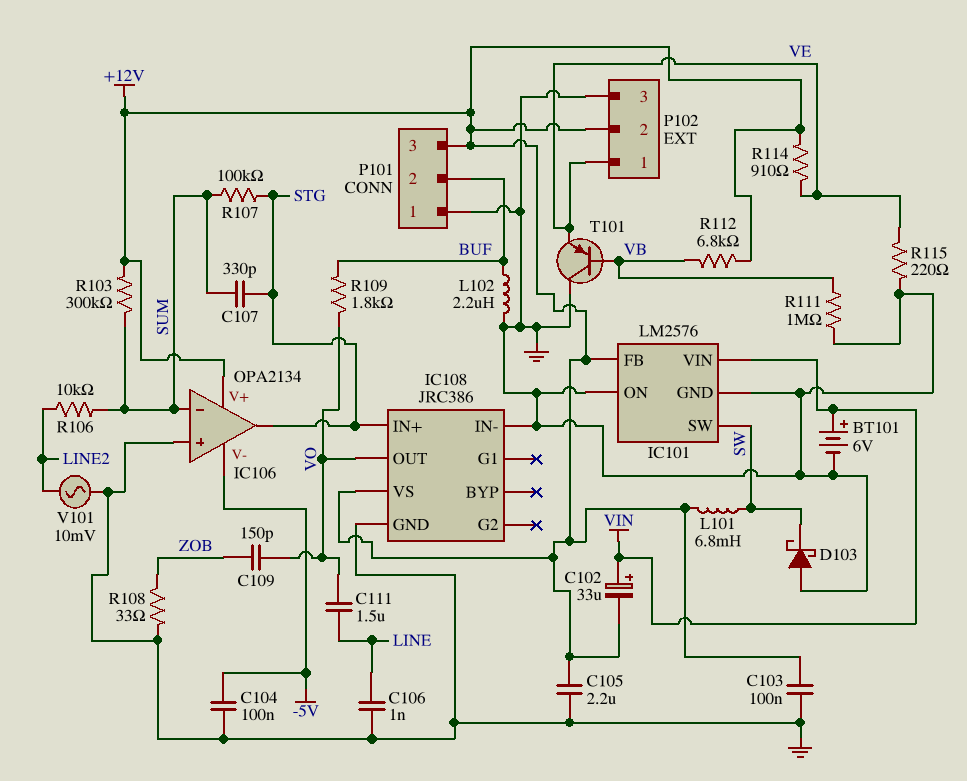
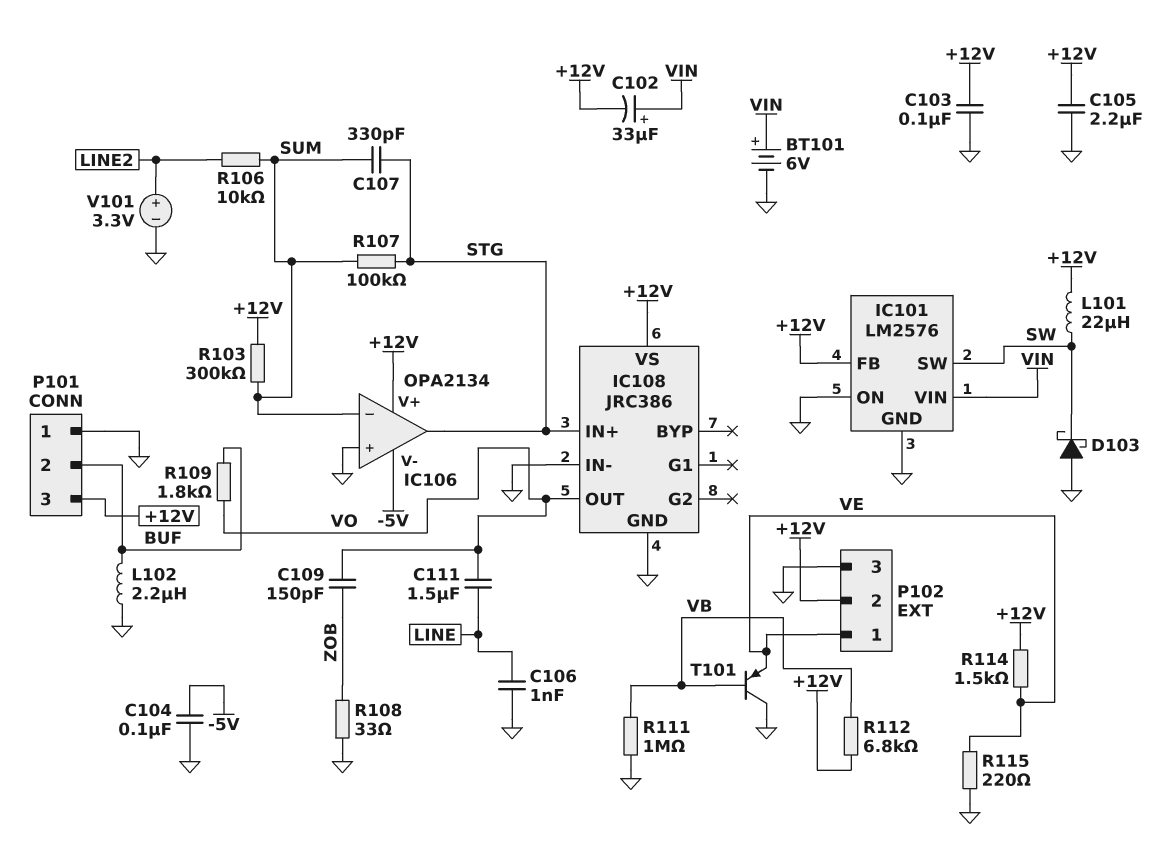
L101: 6.8mH (+12V, SW) -> 22uH (+12V, SW)
R114: 910 (+12V, VE) -> 1.5k (+12V, VE)
V101: AC 10mV (GND, LINE2) -> 3.3V (plus LINE2, minus GND)

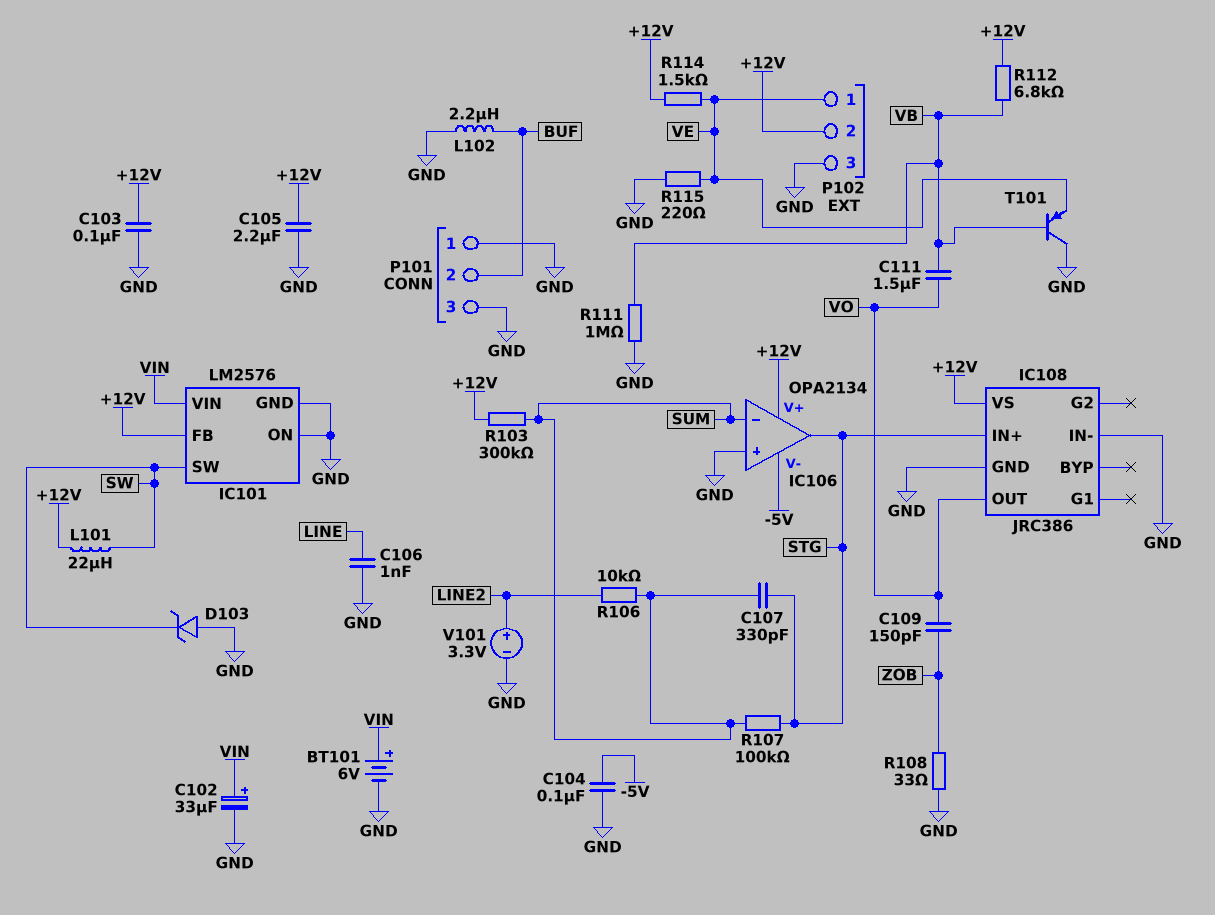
C102: 33uF (plus VIN, minus +12V) -> 33uF (plus VIN, minus GND)
C111: 1.5uF (LINE, VO) -> 1.5uF (VB, VO)
D103: schottky (A GND, K SW) -> zener (A GND, K SW)
P101 pin 3: +12V -> GND
R109: 1.8k (BUF, VO) -> none

